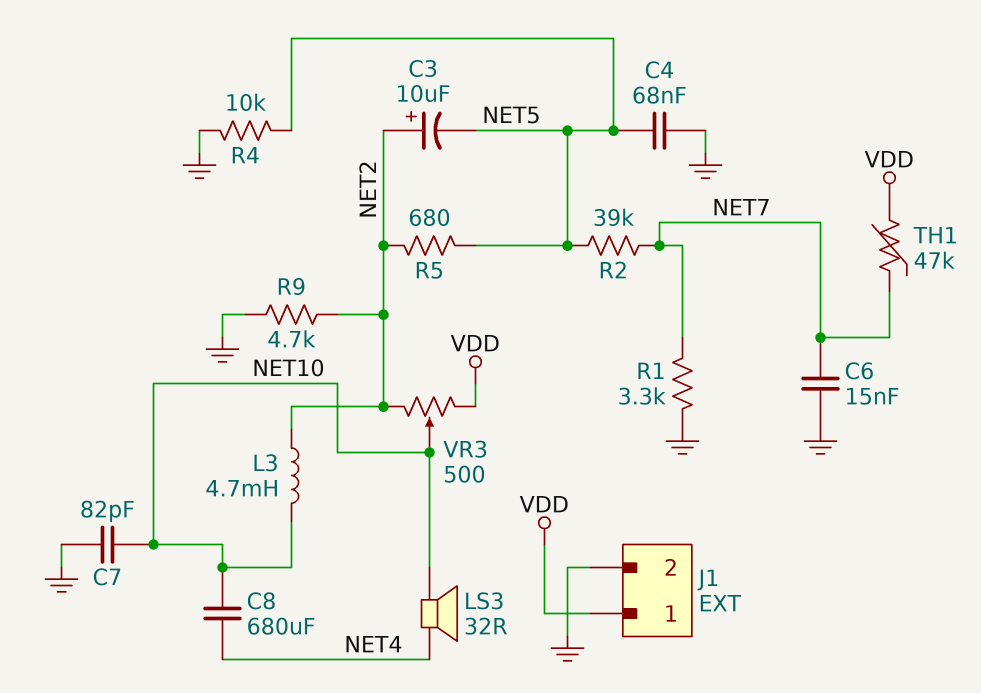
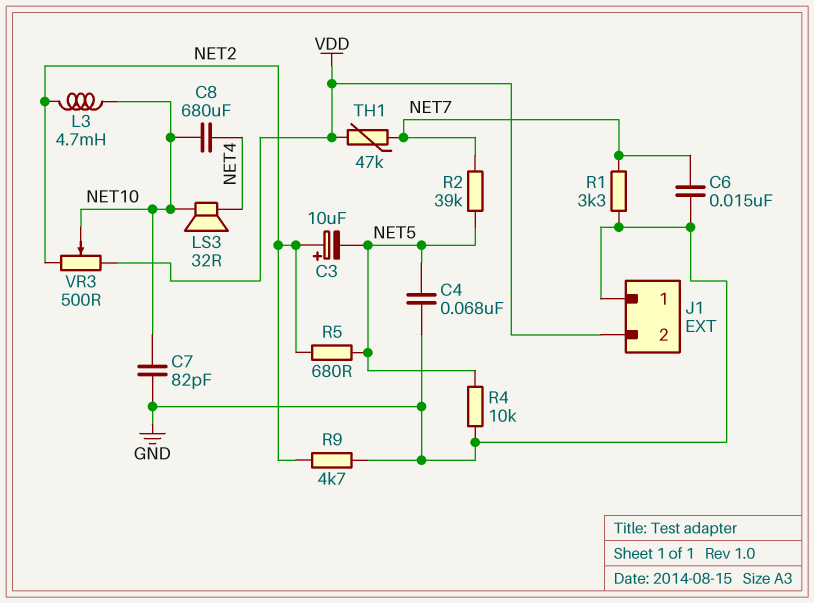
J1 pin 1: VDD -> GND
J1 pin 2: GND -> VDD

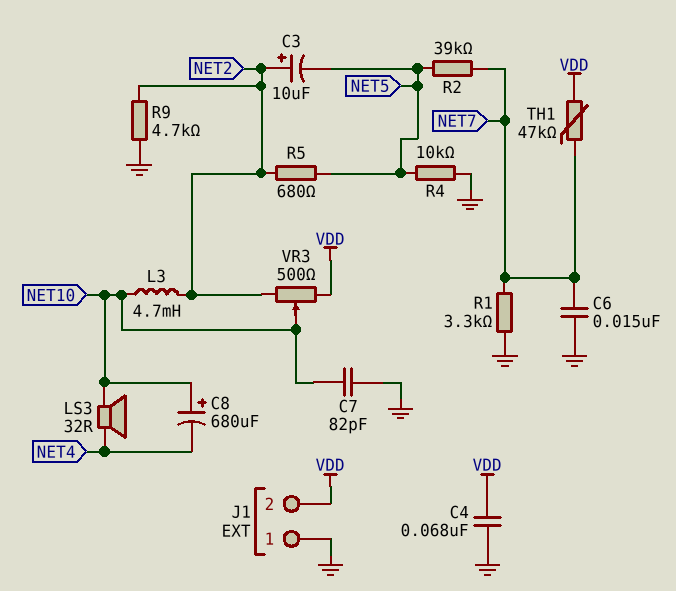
C4: 68nF (GND, NET5) -> 68nF (GND, VDD)
C8: 680uF (NET4, NET10) -> 680uF (plus NET10, minus NET4)

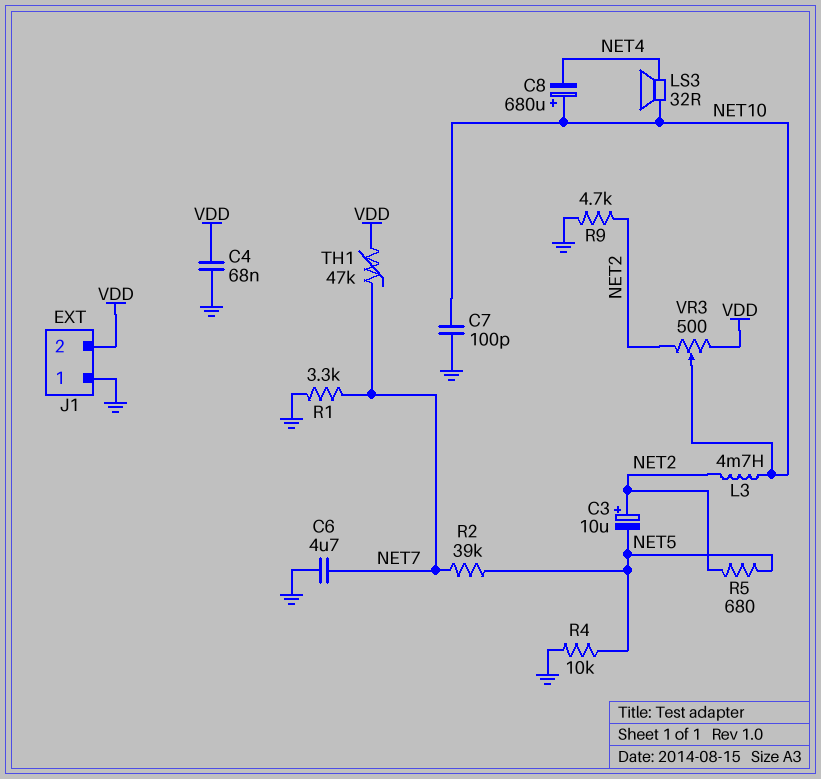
C6: 15nF (GND, NET7) -> 4.7uF (GND, NET7)
C7: 82pF (GND, NET10) -> 100pF (GND, NET10)

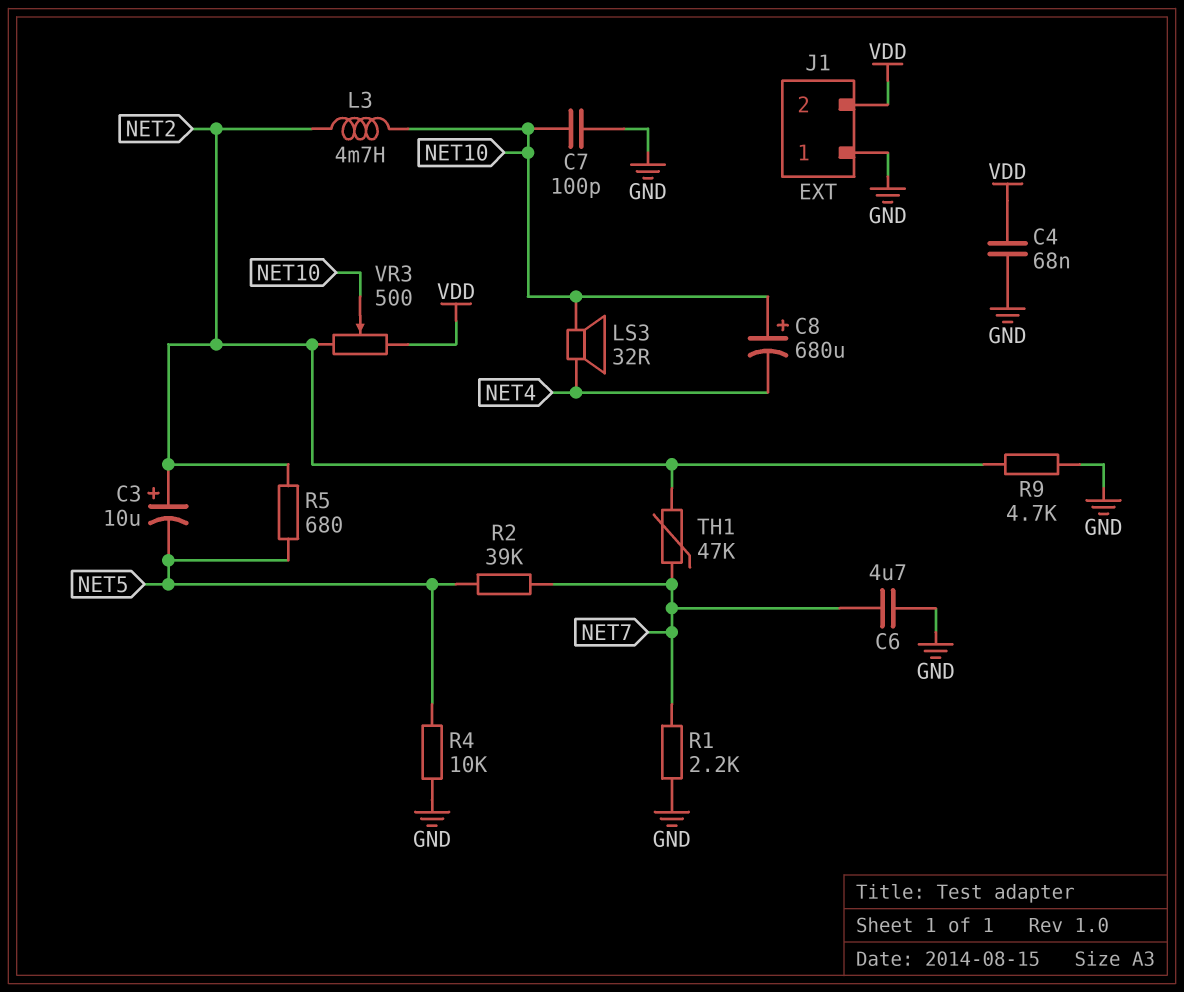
R1: 3.3k (GND, NET7) -> 2.2k (GND, NET7)
TH1: 47k (NET7, VDD) -> 47k (NET2, NET7)

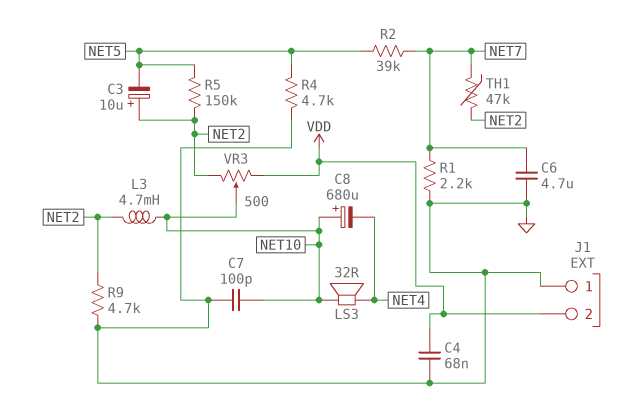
R4: 10k (GND, NET5) -> 4.7k (GND, NET5)
R5: 680 (NET2, NET5) -> 150k (NET2, NET5)

